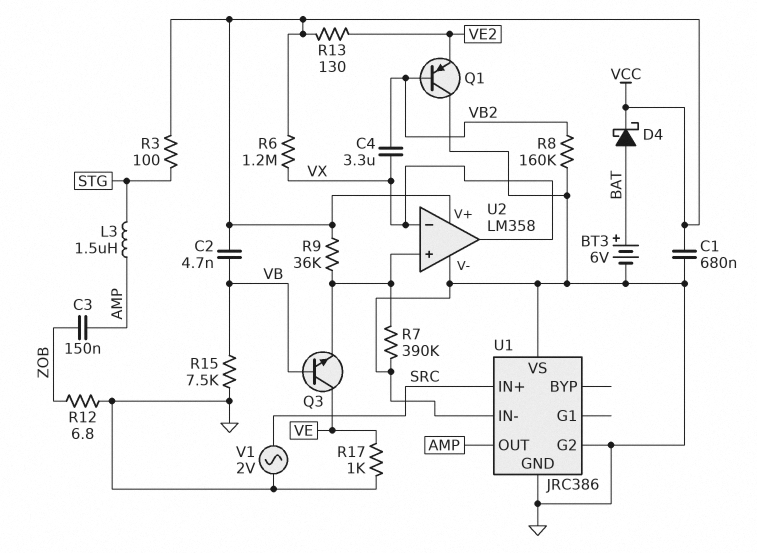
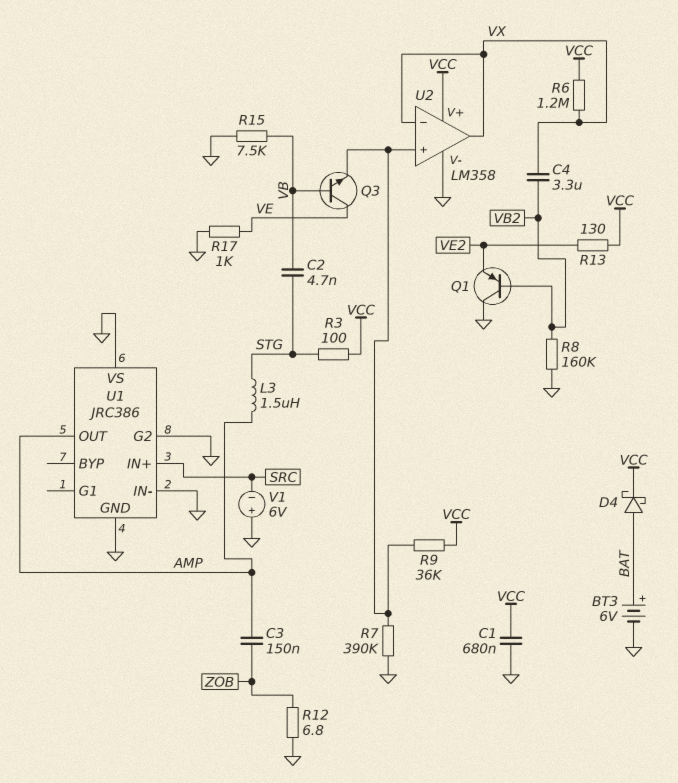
C2: 4.7nF (VB, VCC) -> 4.7nF (STG, VB)
V1: AC 2V (GND, SRC) -> 6V (plus GND, minus SRC)

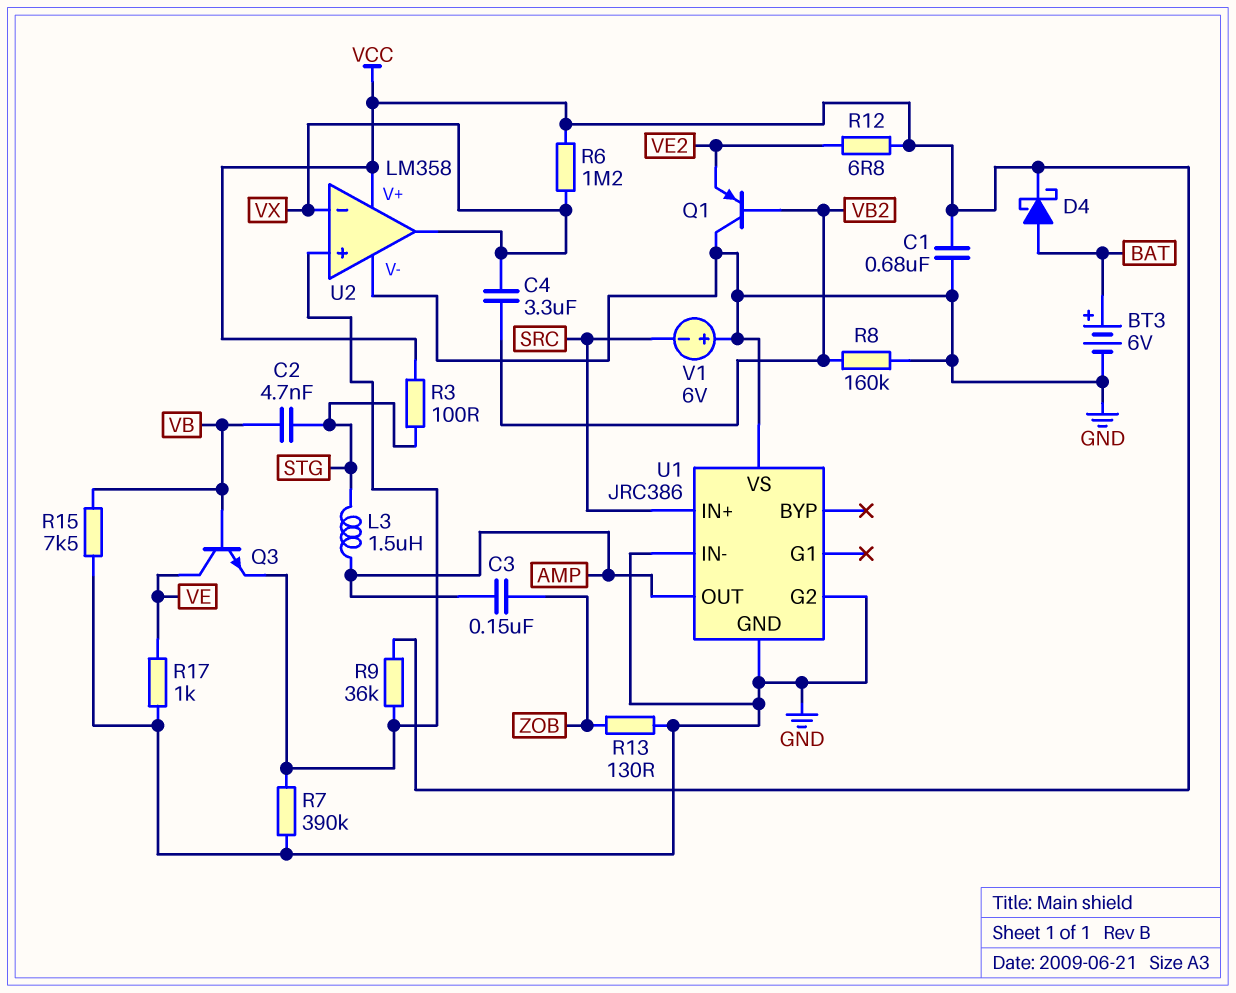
R12: 6.8 (GND, ZOB) -> 6.8 (VCC, VE2)
R13: 130 (VCC, VE2) -> 130 (GND, ZOB)

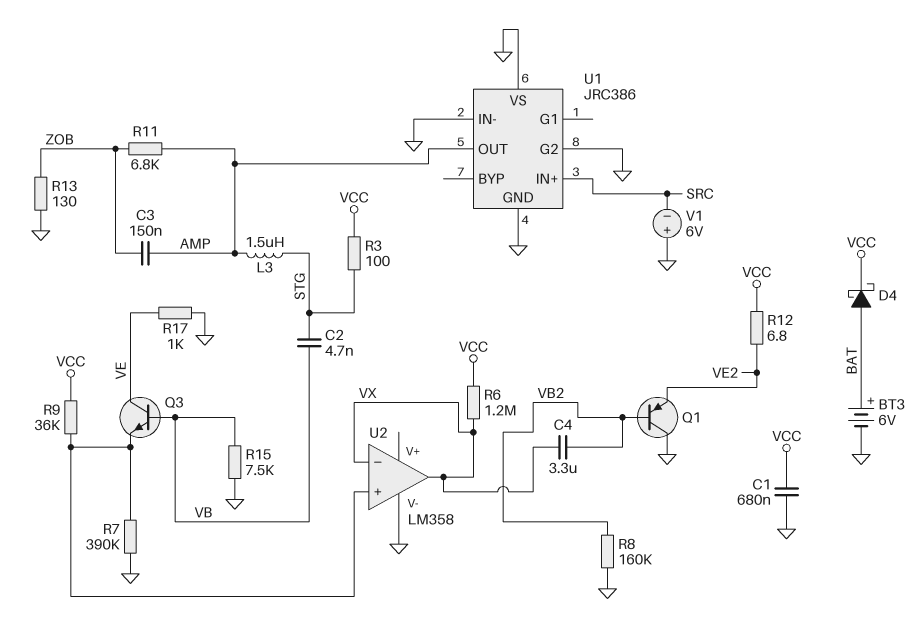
R11: none -> 6.8k (AMP, ZOB)
U2 pin V+: VCC -> none

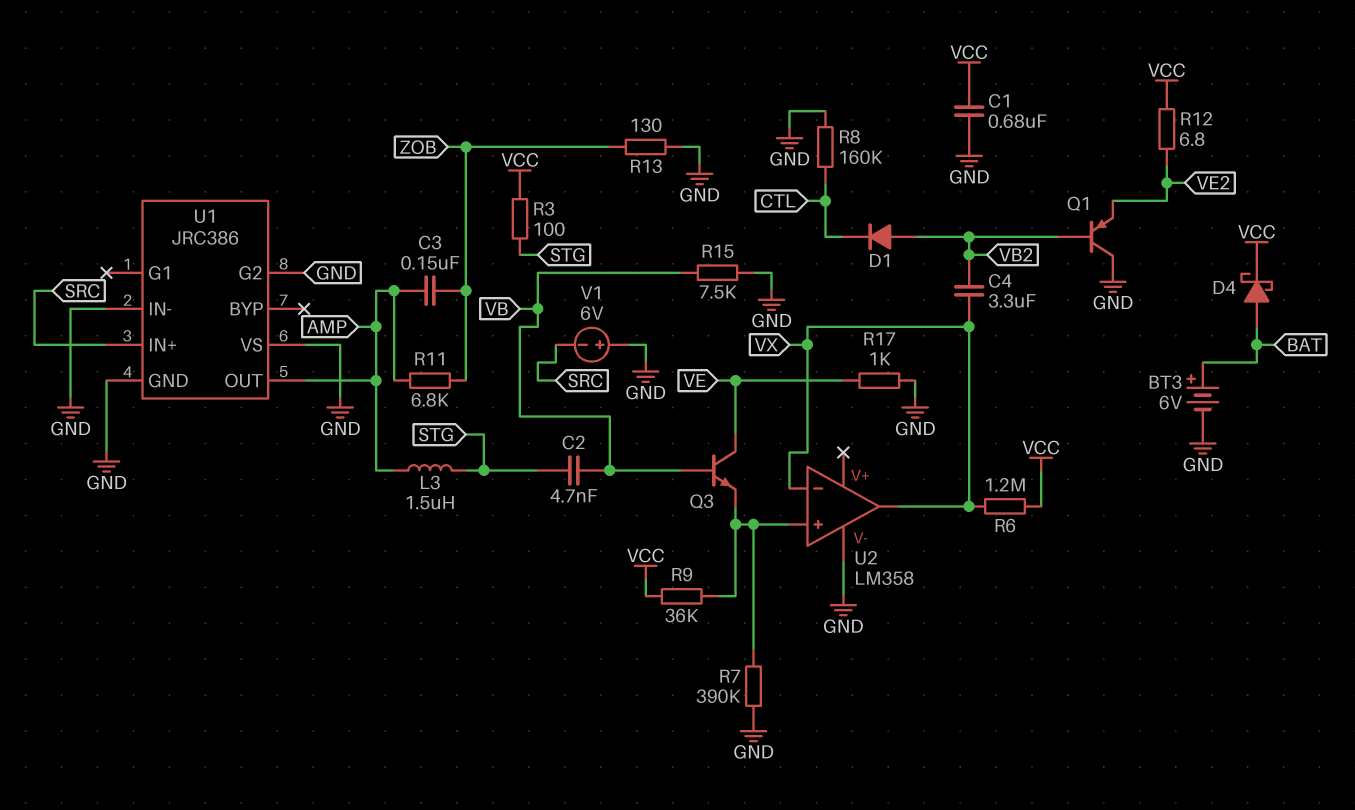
D1: none -> diode (A VB2, K CTL)
R8: 160k (GND, VB2) -> 160k (CTL, GND)

